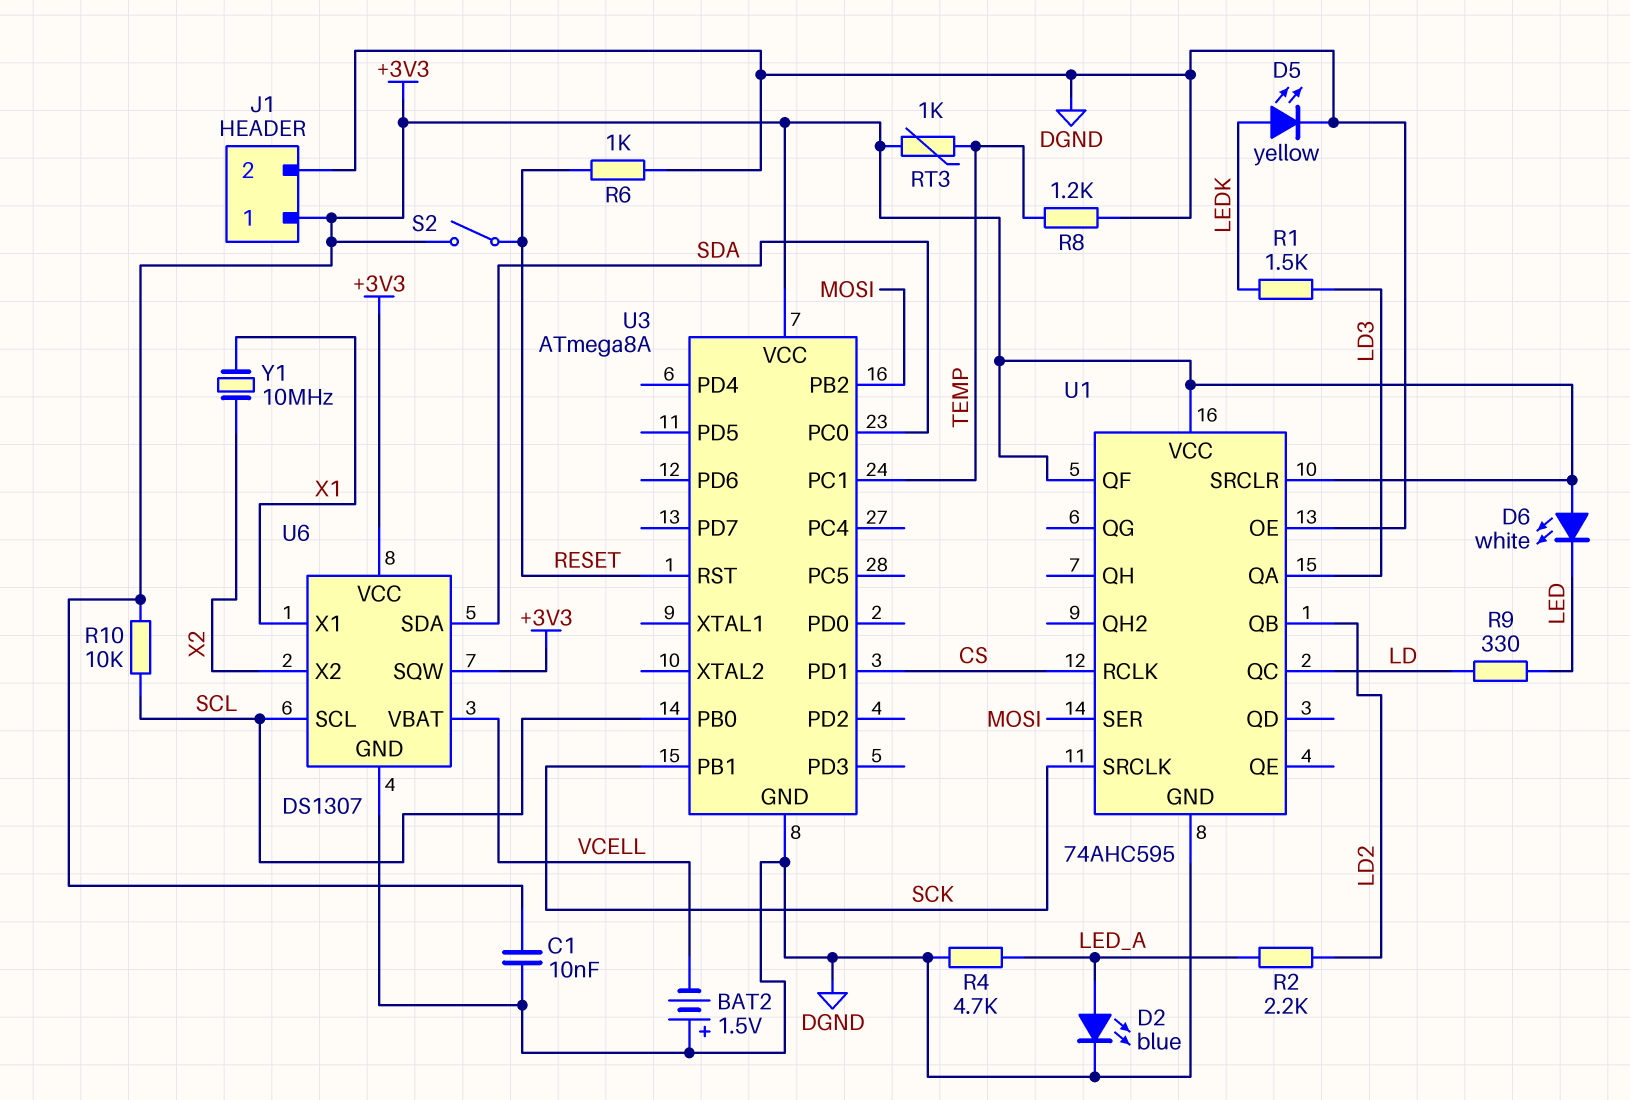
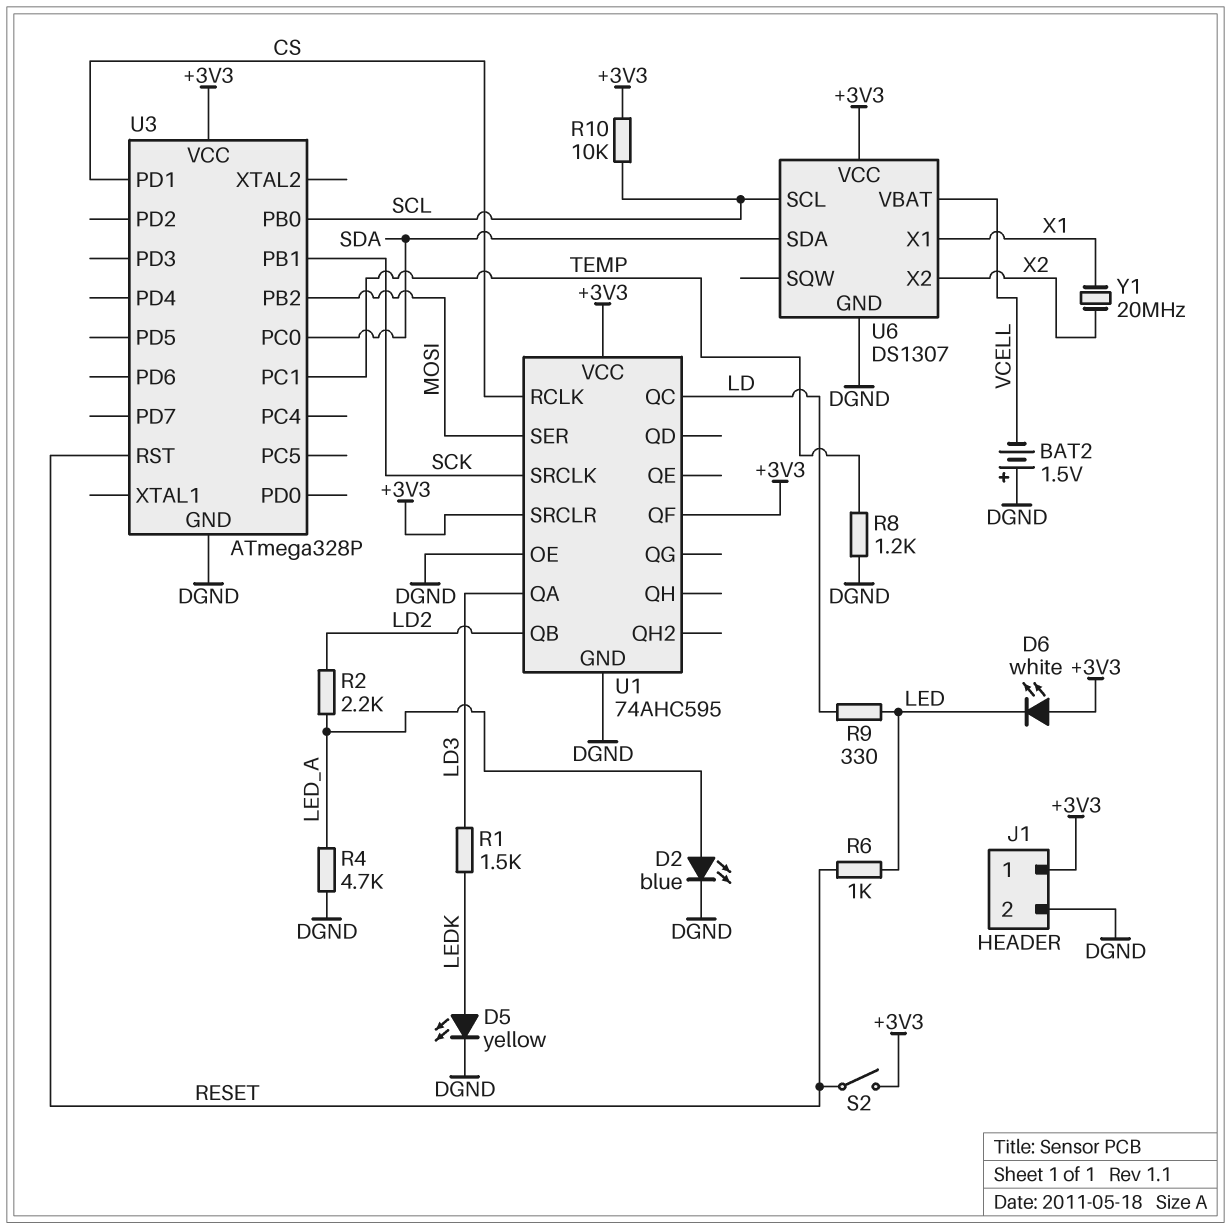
C1: 10nF (+3V3, DGND) -> none
R6: 1k (DGND, RESET) -> 1k (LED, RESET)
RT3: 1k (+3V3, TEMP) -> none
U3: ATmega8A -> ATmega328P
U6 pin SQW: +3V3 -> none
Y1: 10MHz (X1, X2) -> 20MHz (X1, X2)

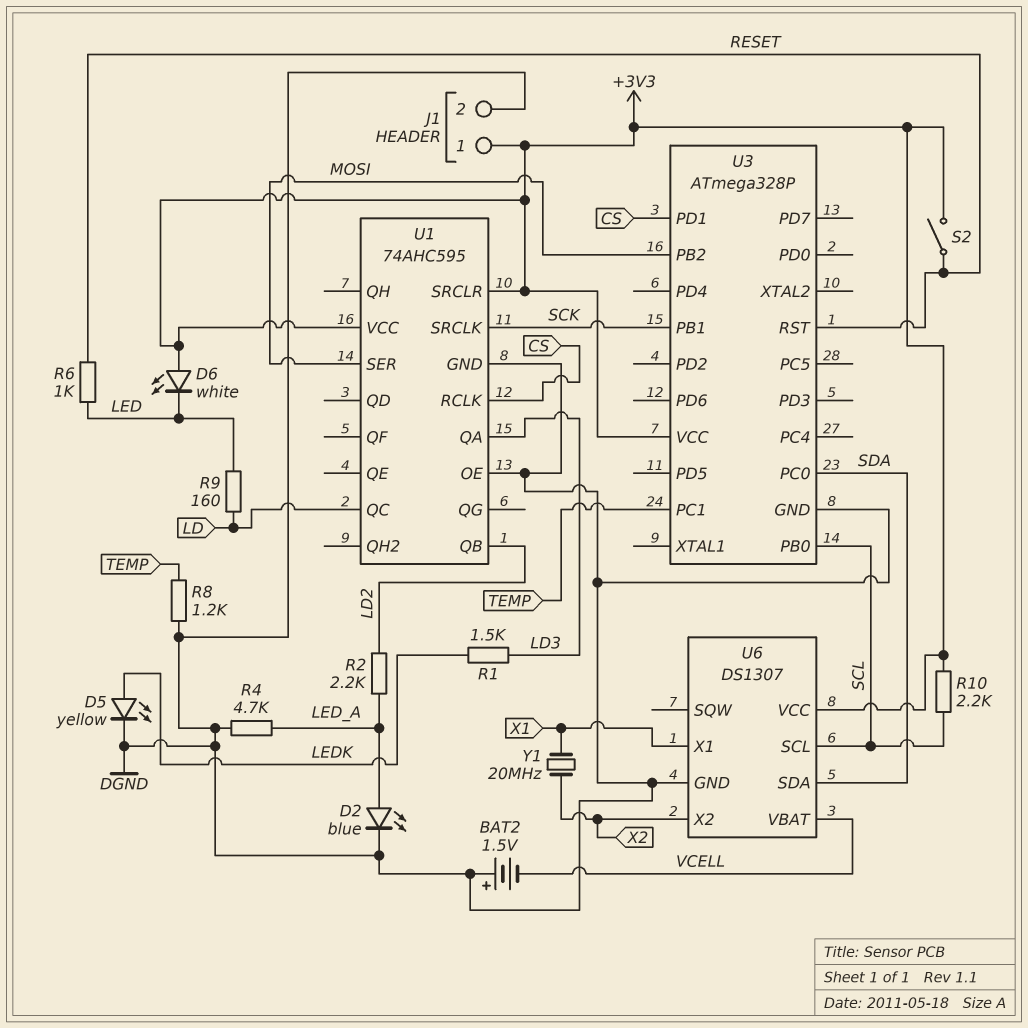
R9: 330 (LD, LED) -> 160 (LD, LED)
R10: 10k (+3V3, SCL) -> 2.2k (+3V3, SCL)
U1 pin QF: +3V3 -> none

